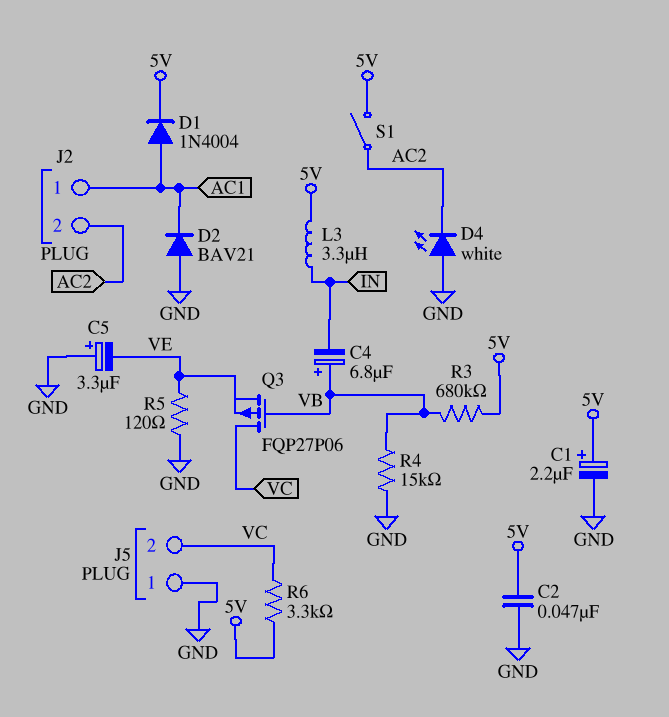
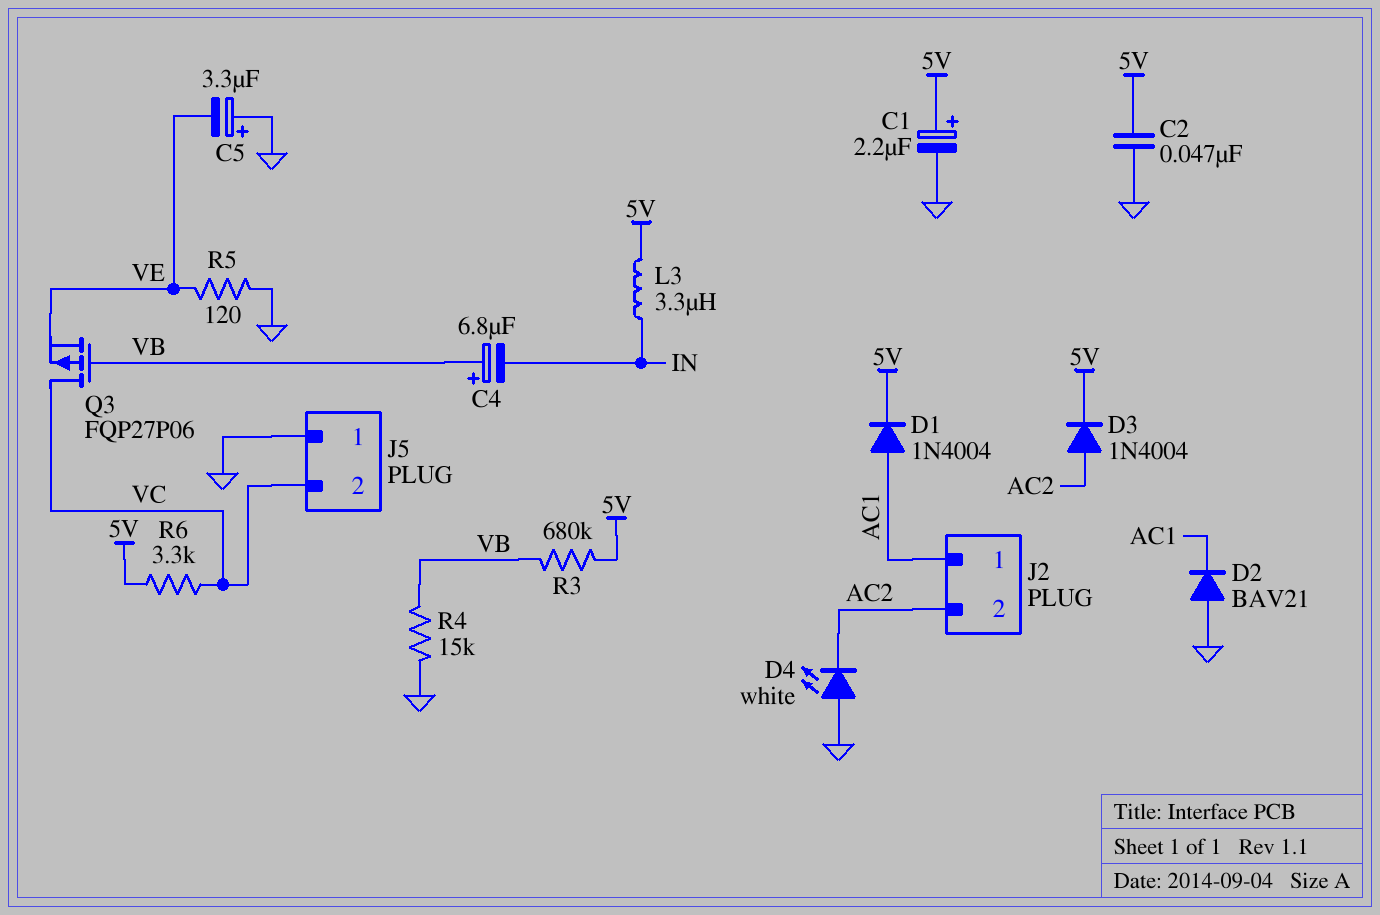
D3: none -> diode 1N4004 (A AC2, K 5V)
S1: switch (5V, AC2) -> none

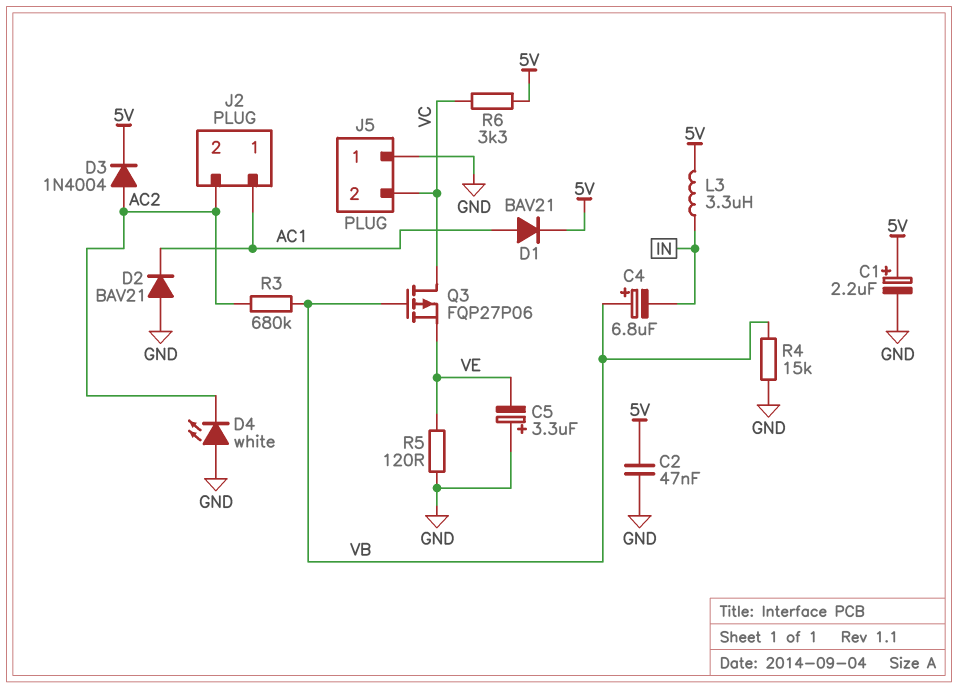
D1: diode 1N4004 (A AC1, K 5V) -> diode BAV21 (A AC1, K 5V)
R3: 680k (5V, VB) -> 680k (AC2, VB)

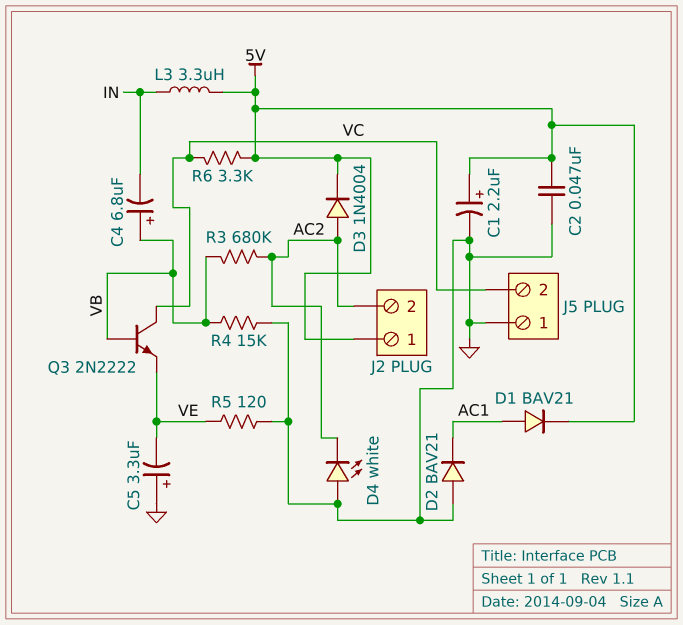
J2 pin 1: AC1 -> 5V
Q3: PMOS FQP27P06 (G VB, D VC, S VE) -> NPN 2N2222 (B VB, C VC, E VE)

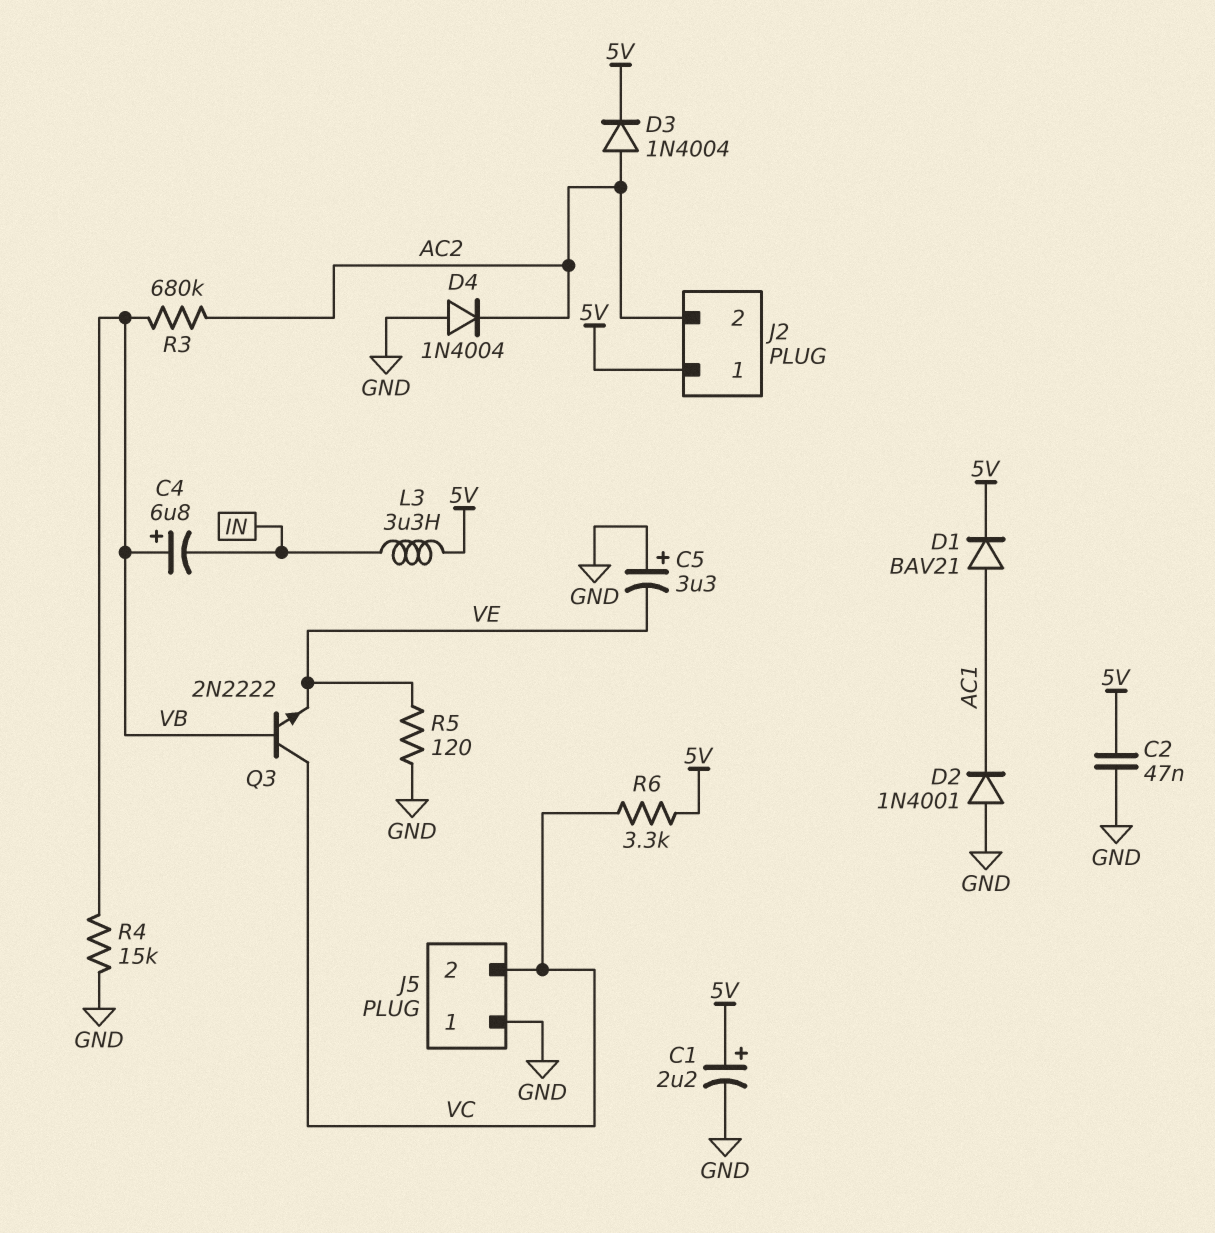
D2: diode BAV21 (A GND, K AC1) -> diode 1N4001 (A GND, K AC1)
D4: LED white (A GND, K AC2) -> diode 1N4004 (A GND, K AC2)

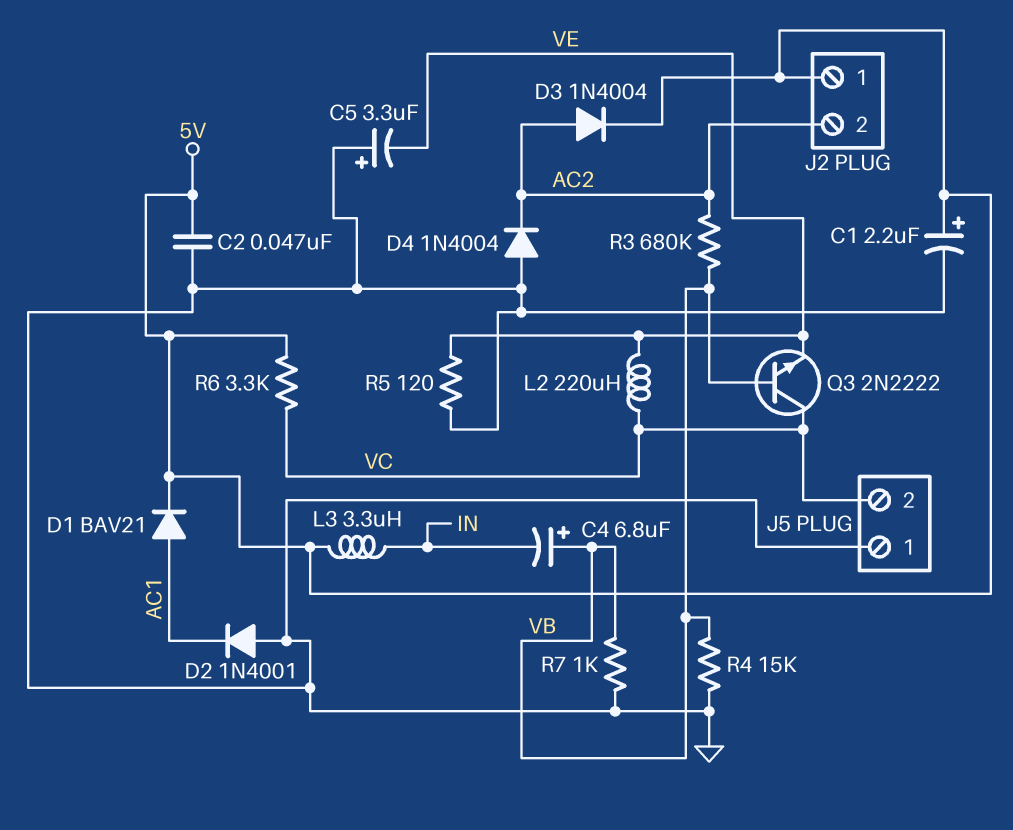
L2: none -> 220uH (VC, VE)
R7: none -> 1k (GND, VB)

